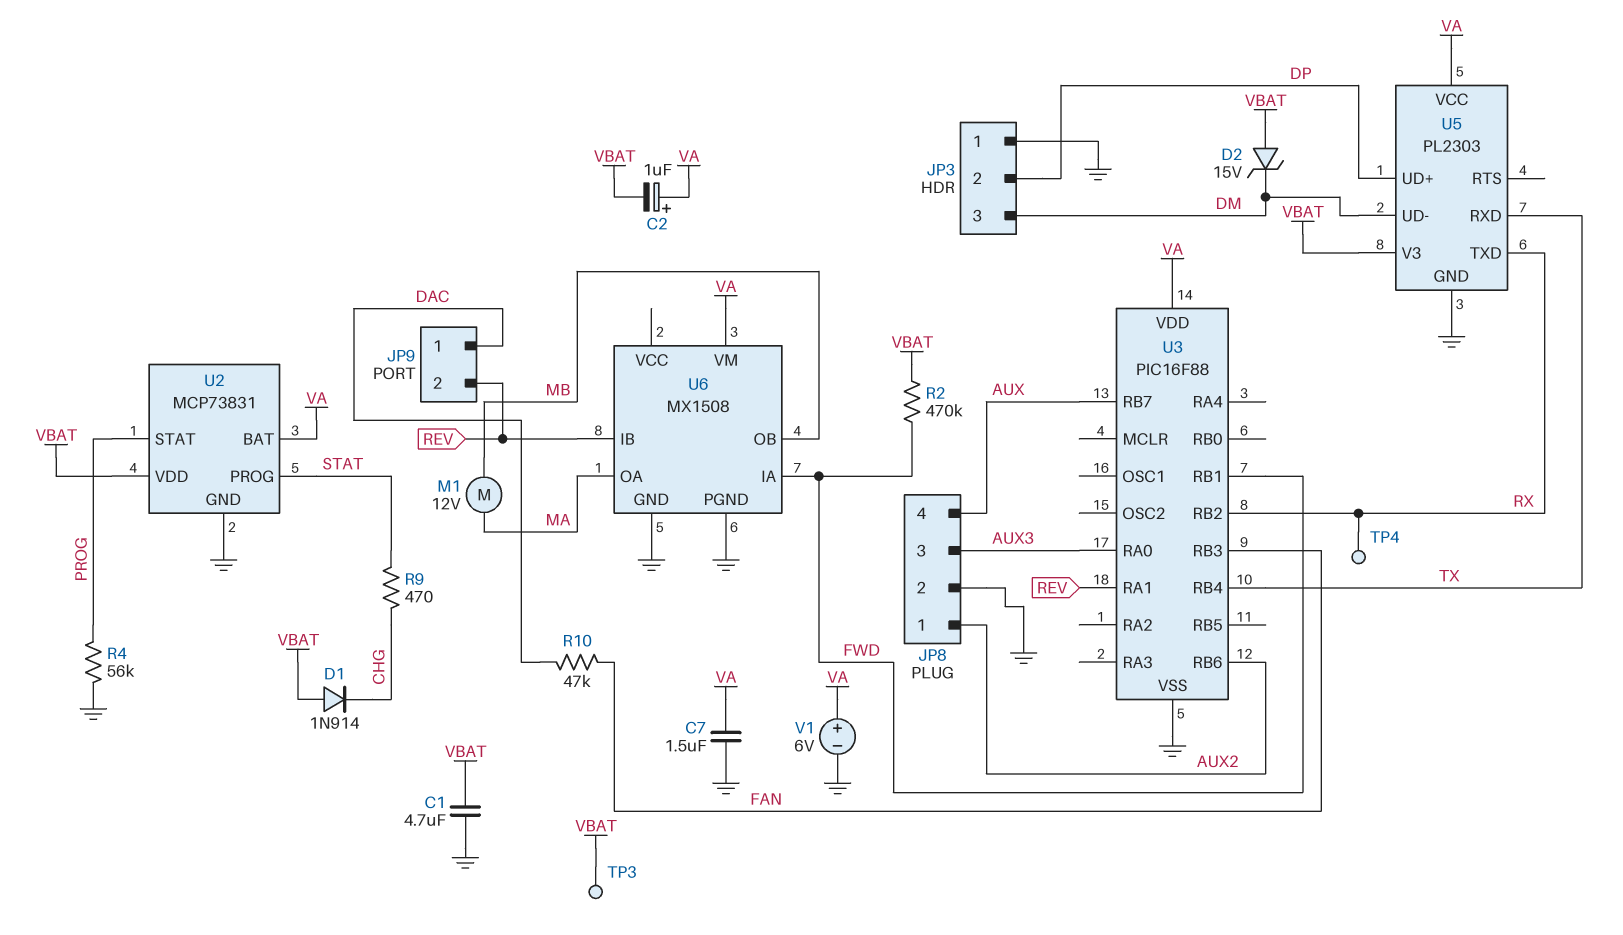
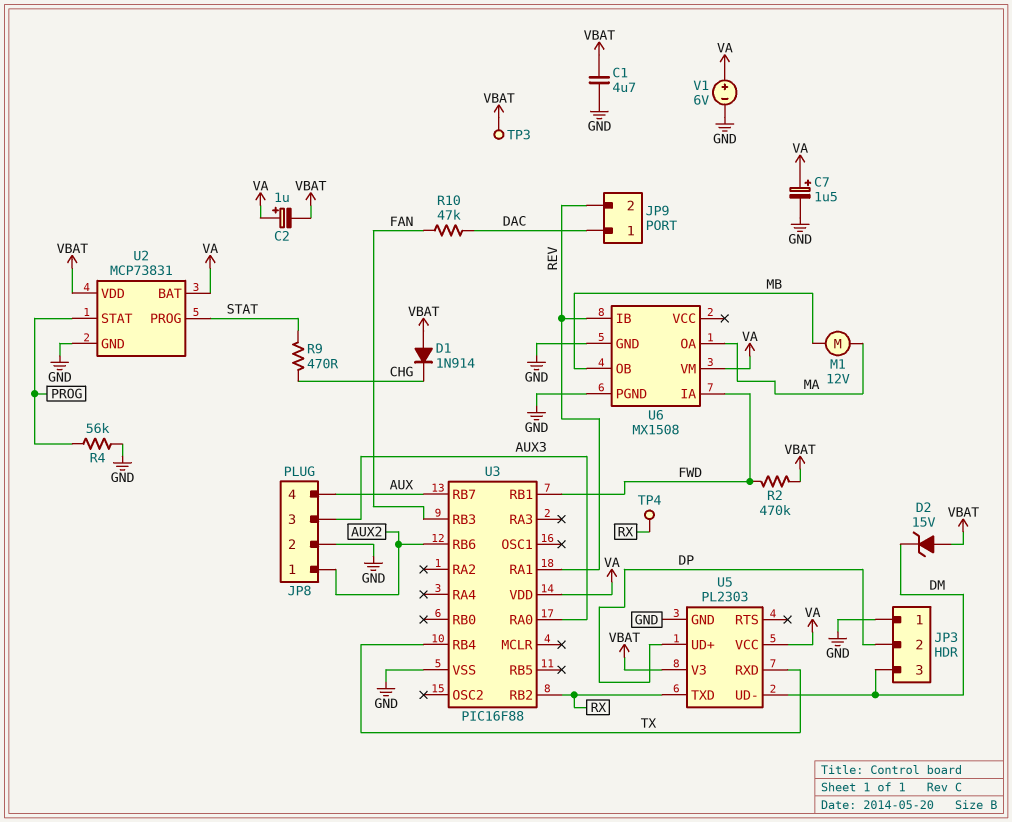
C7: 1.5uF (GND, VA) -> 1.5uF (plus VA, minus GND)

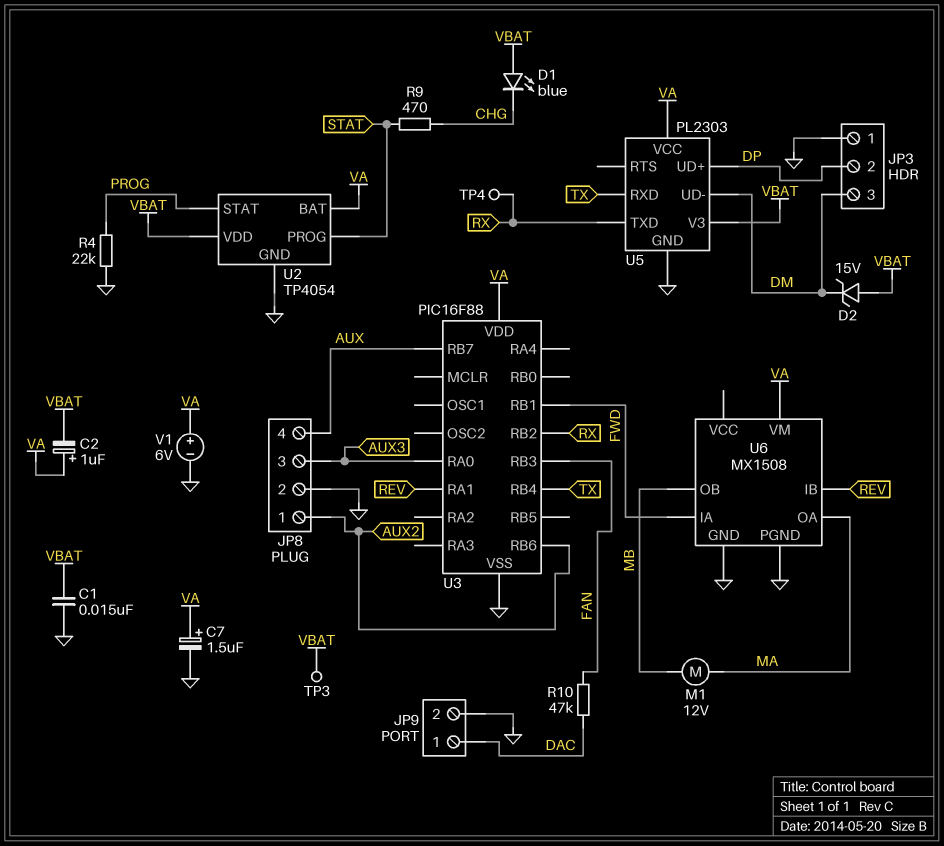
C1: 4.7uF (GND, VBAT) -> 15nF (GND, VBAT)
D1: diode 1N914 (A VBAT, K CHG) -> LED blue (A VBAT, K CHG)
JP9 pin 2: REV -> GND
R2: 470k (FWD, VBAT) -> none
R4: 56k (GND, PROG) -> 22k (GND, PROG)
U2: MCP73831 -> TP4054

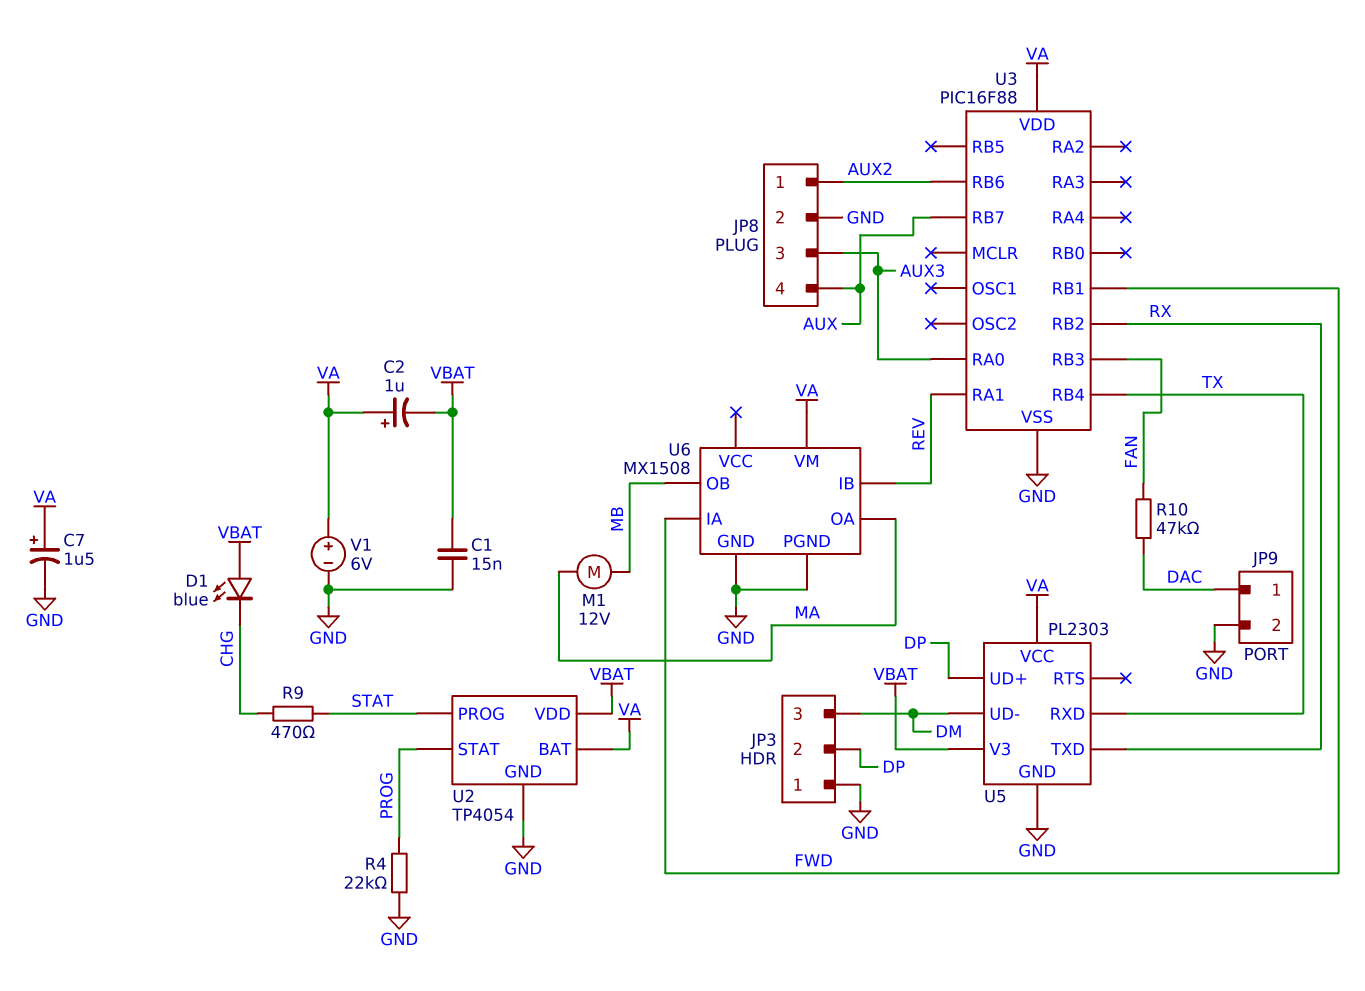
D2: zener 15V (A VBAT, K DM) -> none
TP3: test point (VBAT) -> none
TP4: test point (RX) -> none

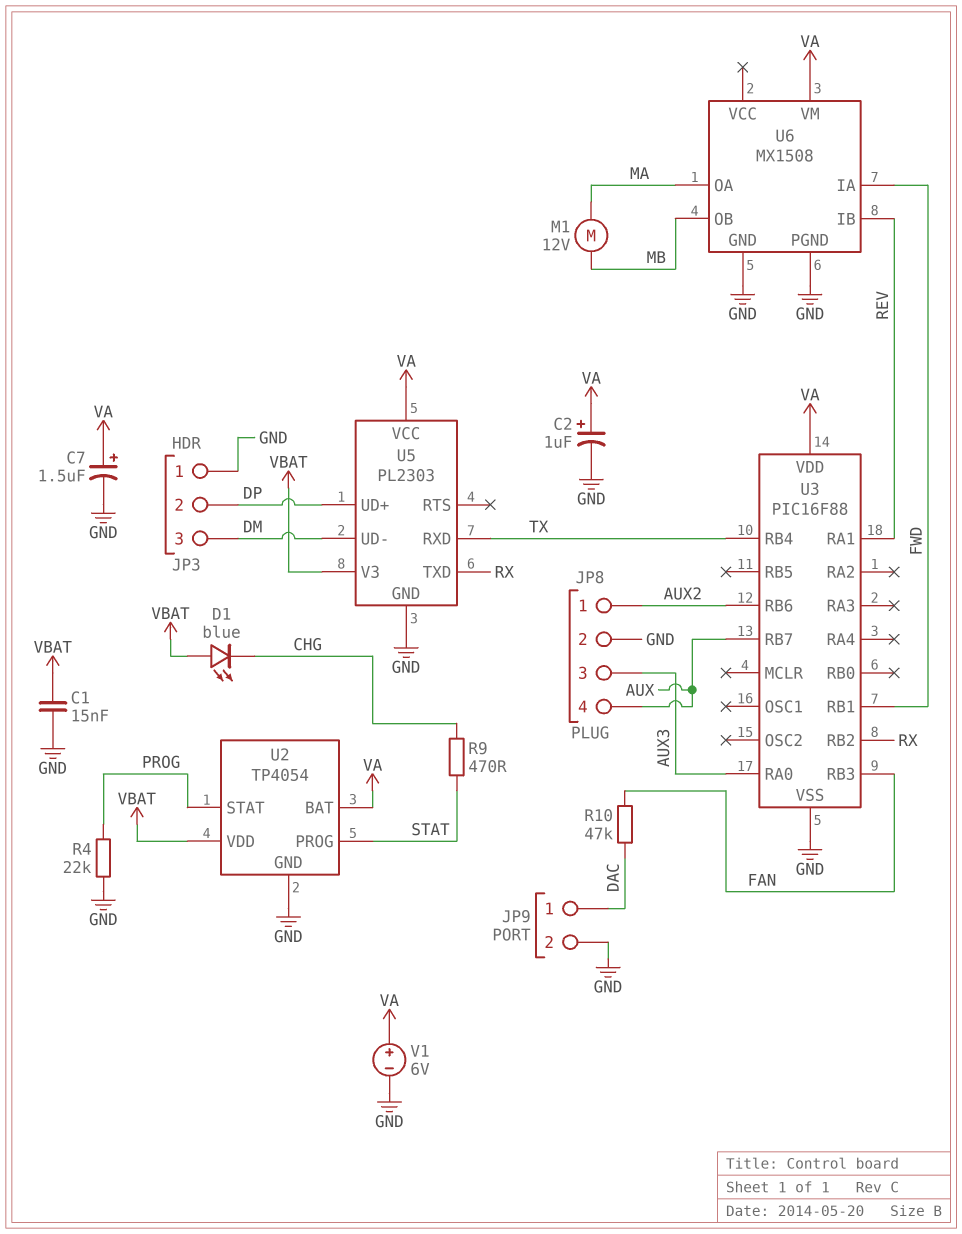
C2: 1uF (plus VA, minus VBAT) -> 1uF (plus VA, minus GND)

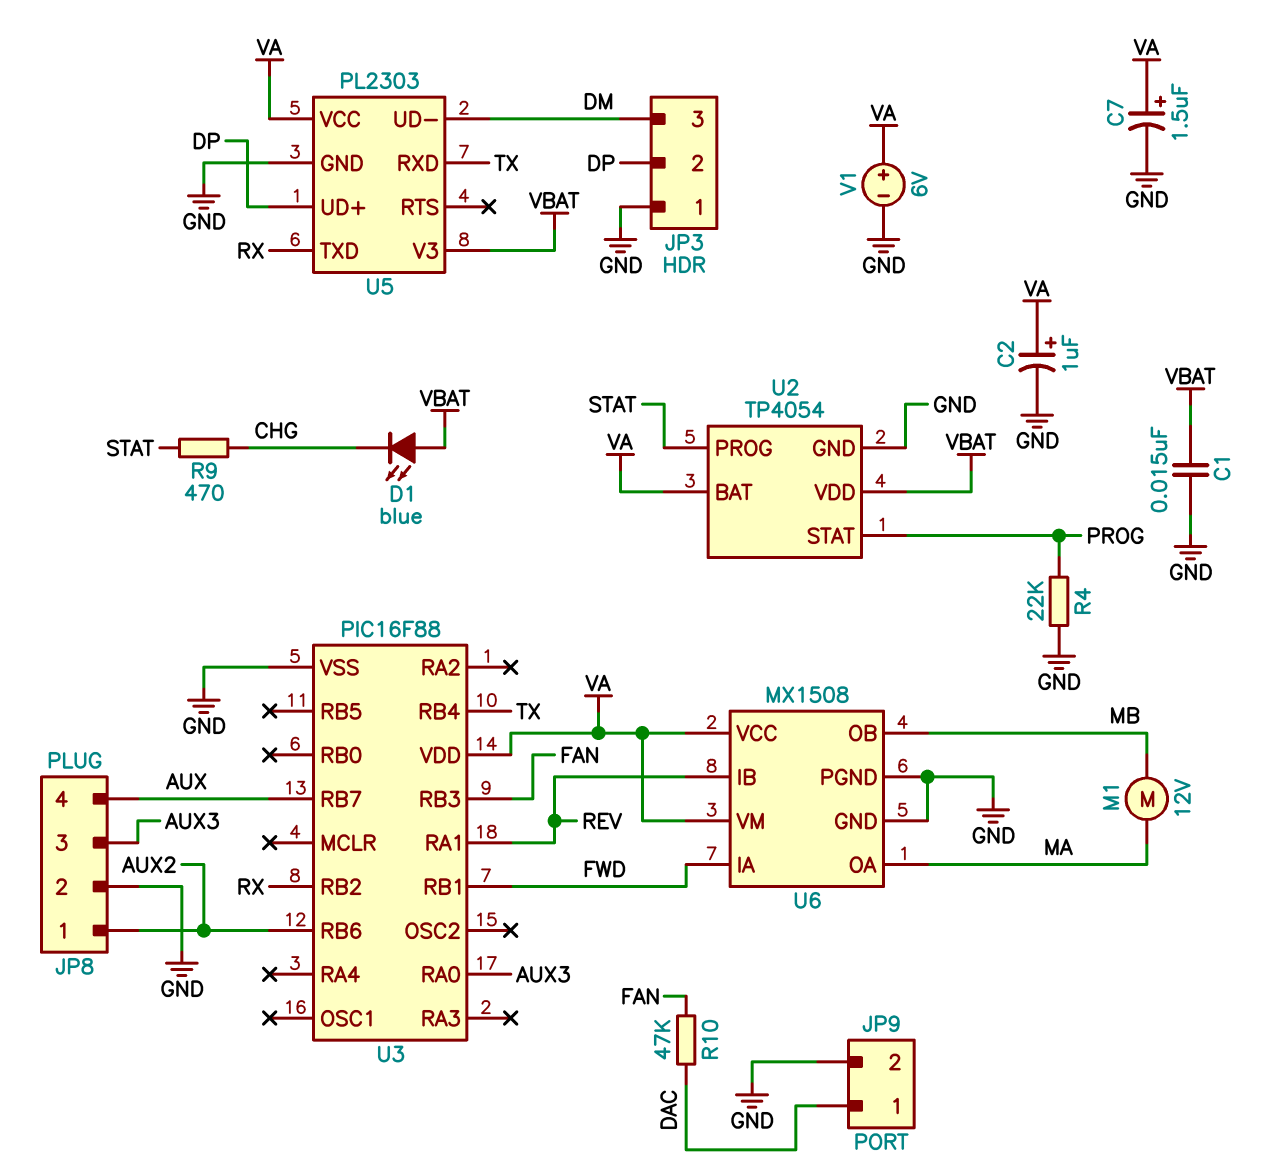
U6 pin VCC: none -> VA

